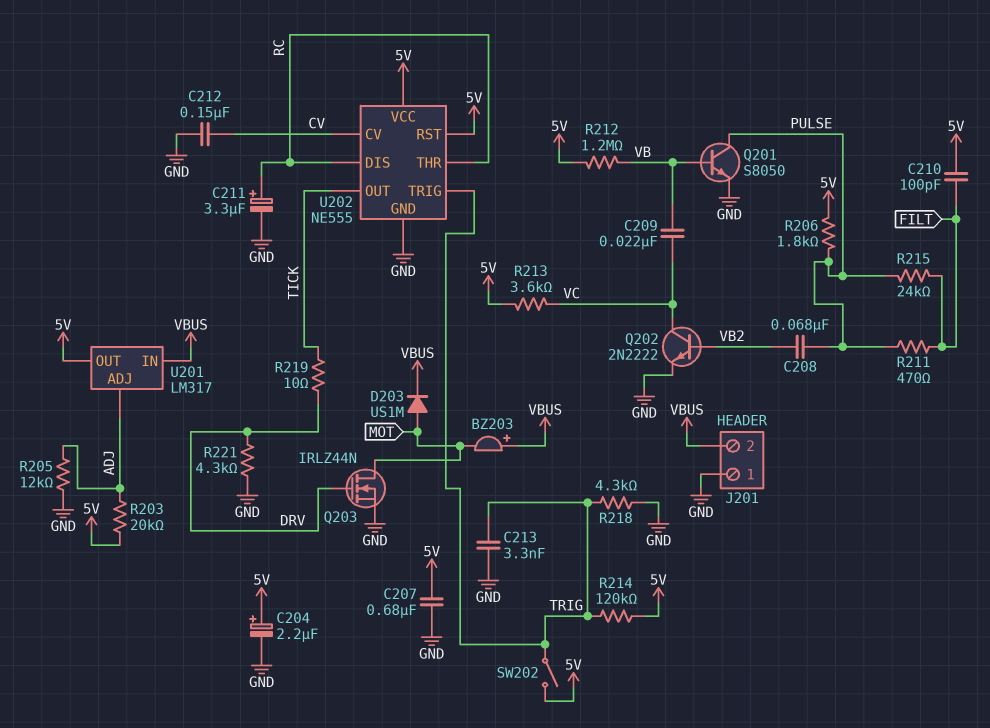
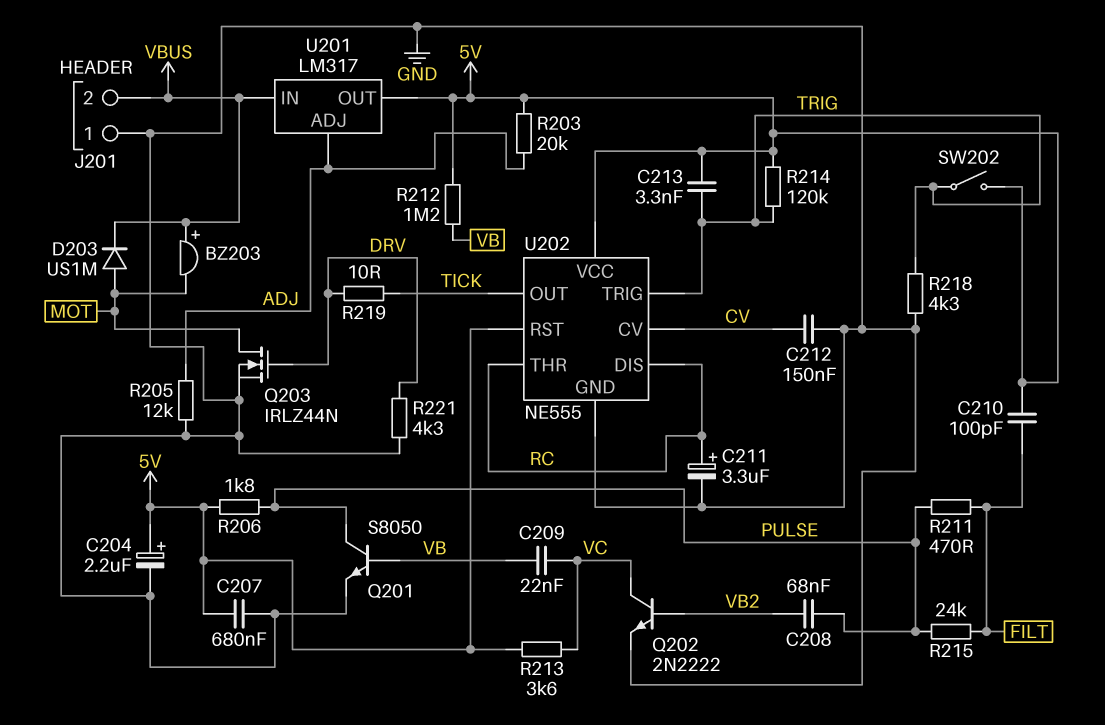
C213: 3.3nF (GND, TRIG) -> 3.3nF (5V, TRIG)

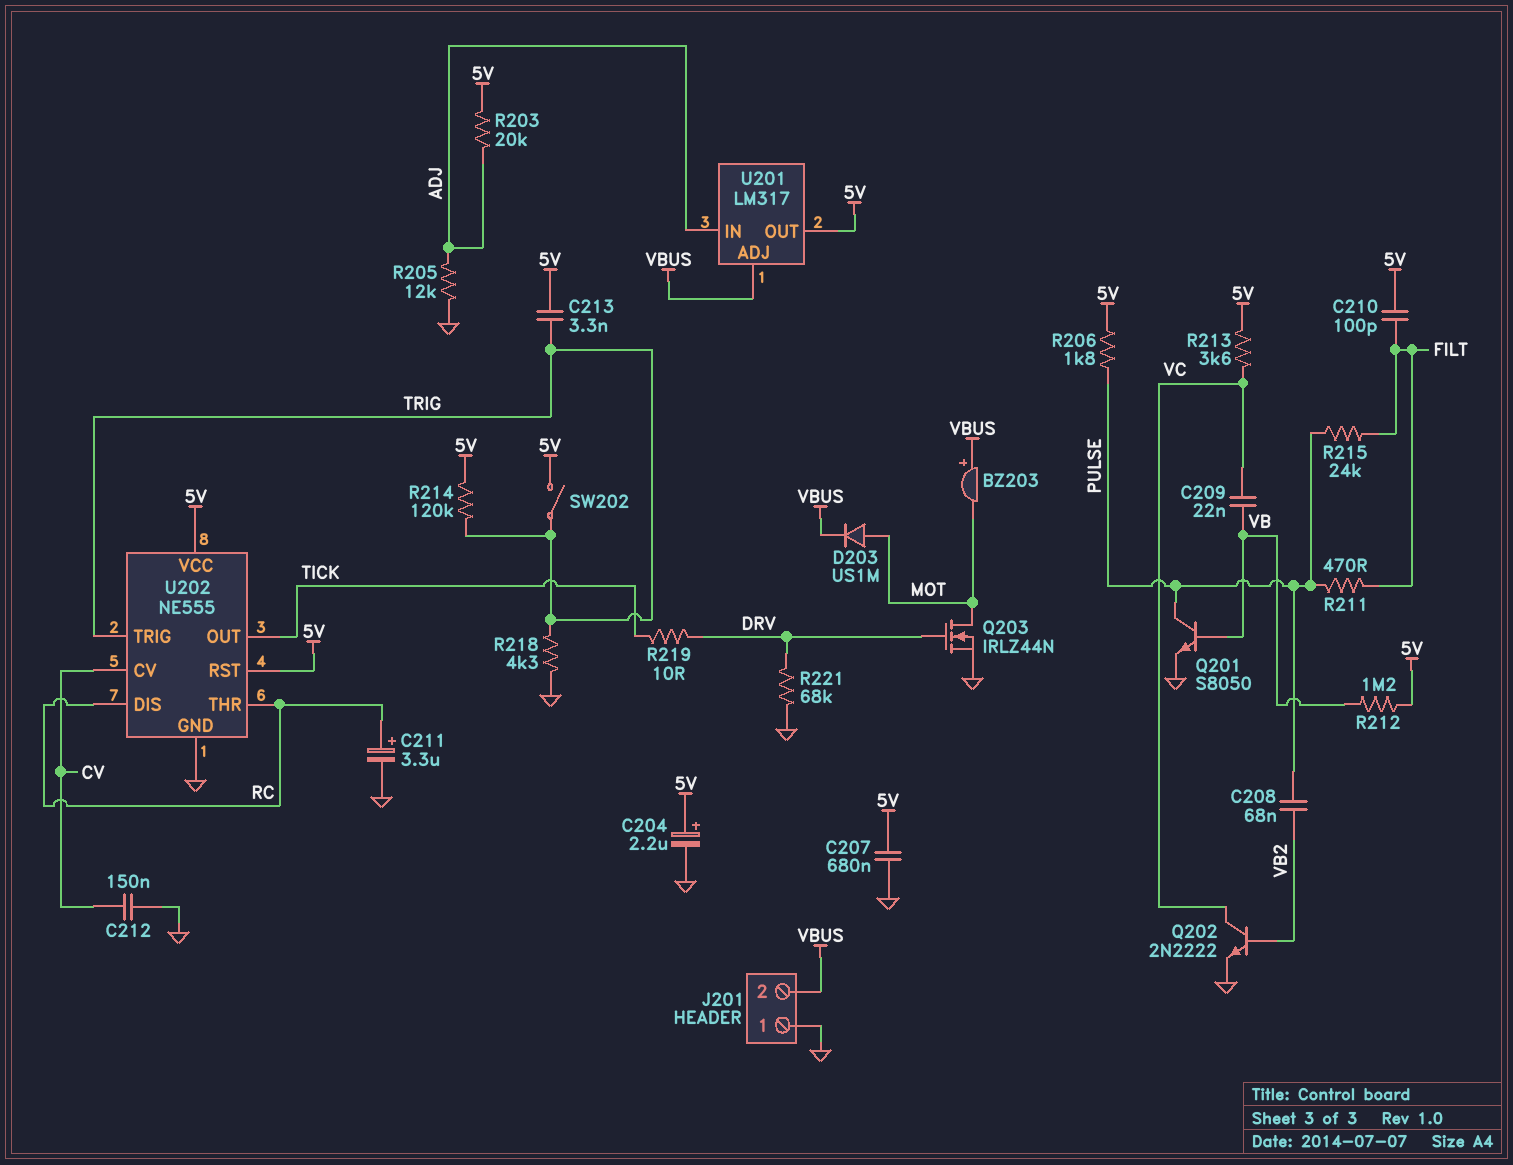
R221: 4.3k (DRV, GND) -> 68k (DRV, GND)
U201 pin ADJ: ADJ -> VBUS
U201 pin IN: VBUS -> ADJ

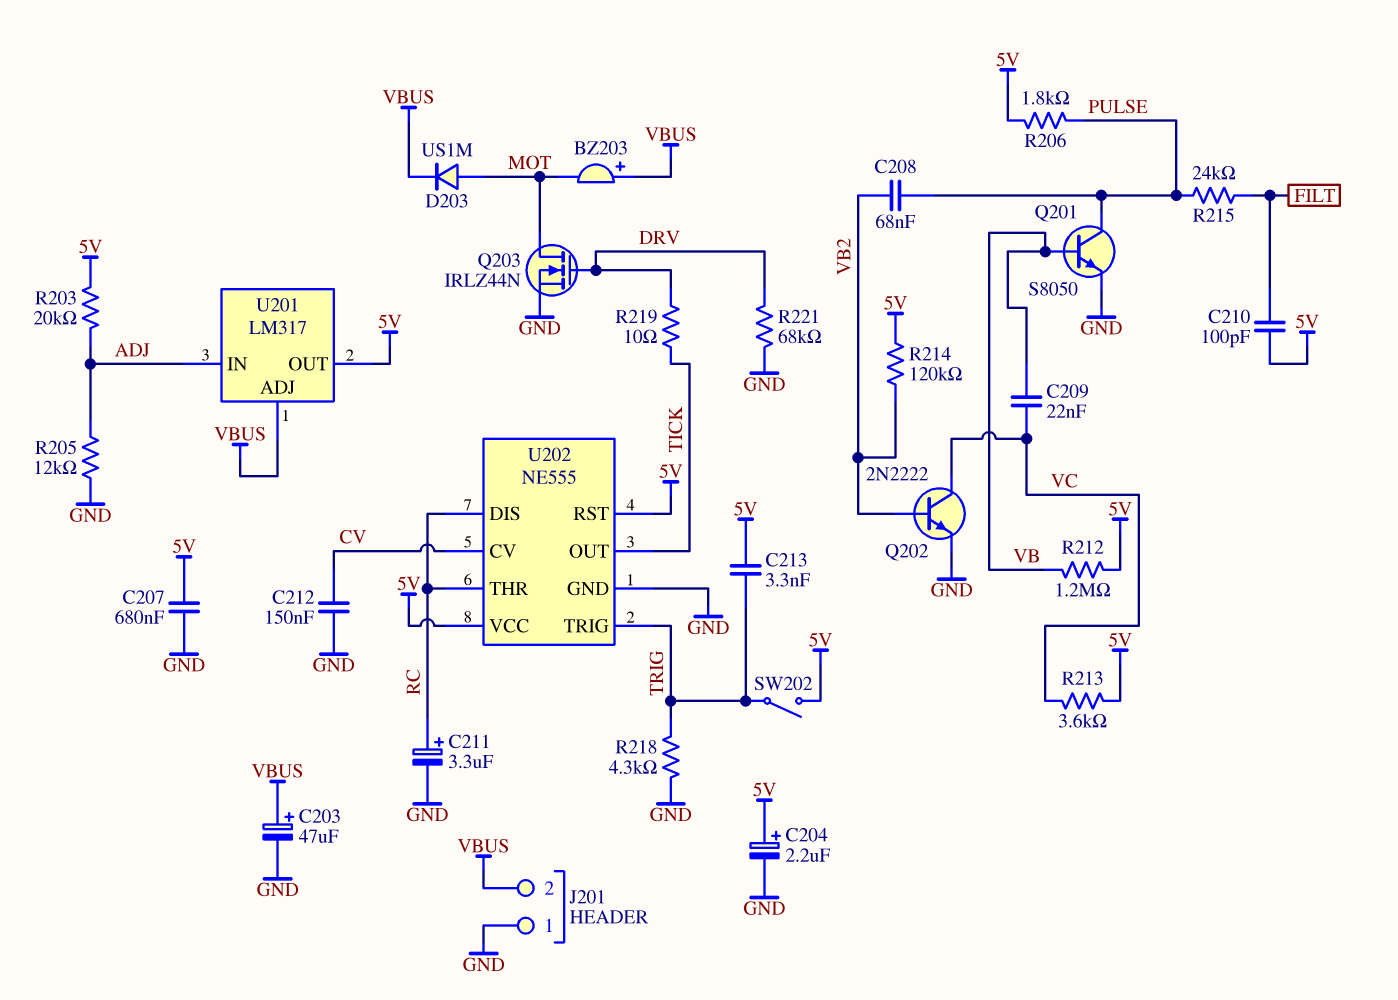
C203: none -> 47uF (plus VBUS, minus GND)
R211: 470 (FILT, PULSE) -> none
R214: 120k (5V, TRIG) -> 120k (5V, VB2)

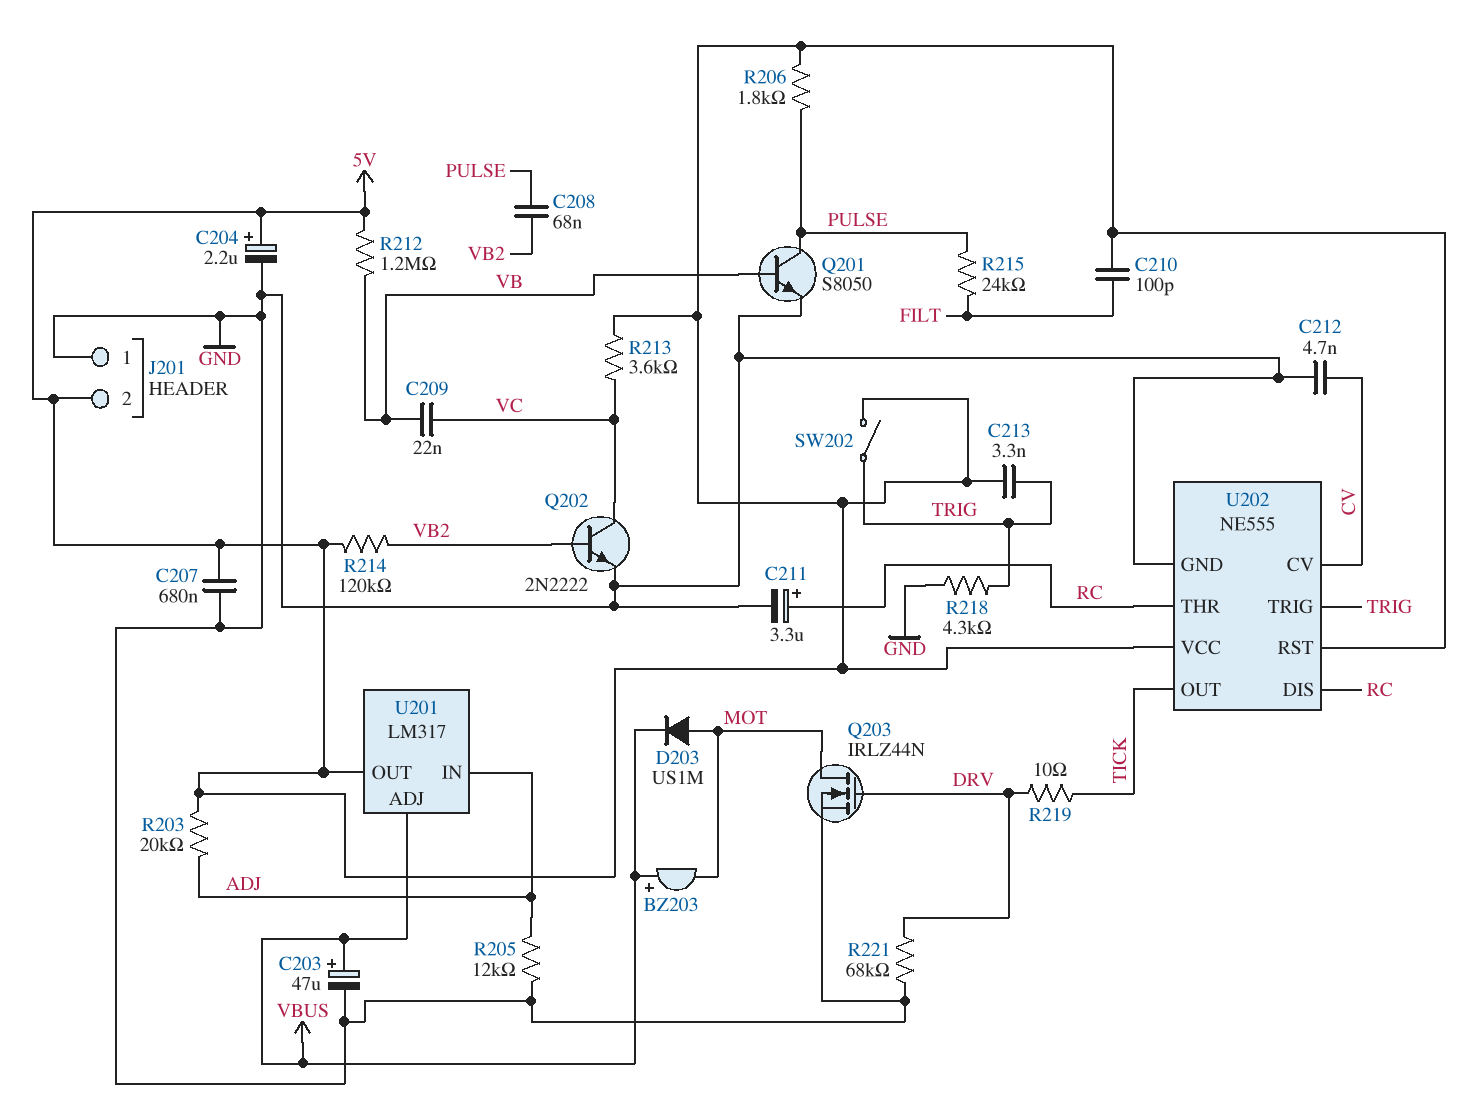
C212: 150nF (CV, GND) -> 4.7nF (CV, GND)
J201 pin 2: VBUS -> 5V

